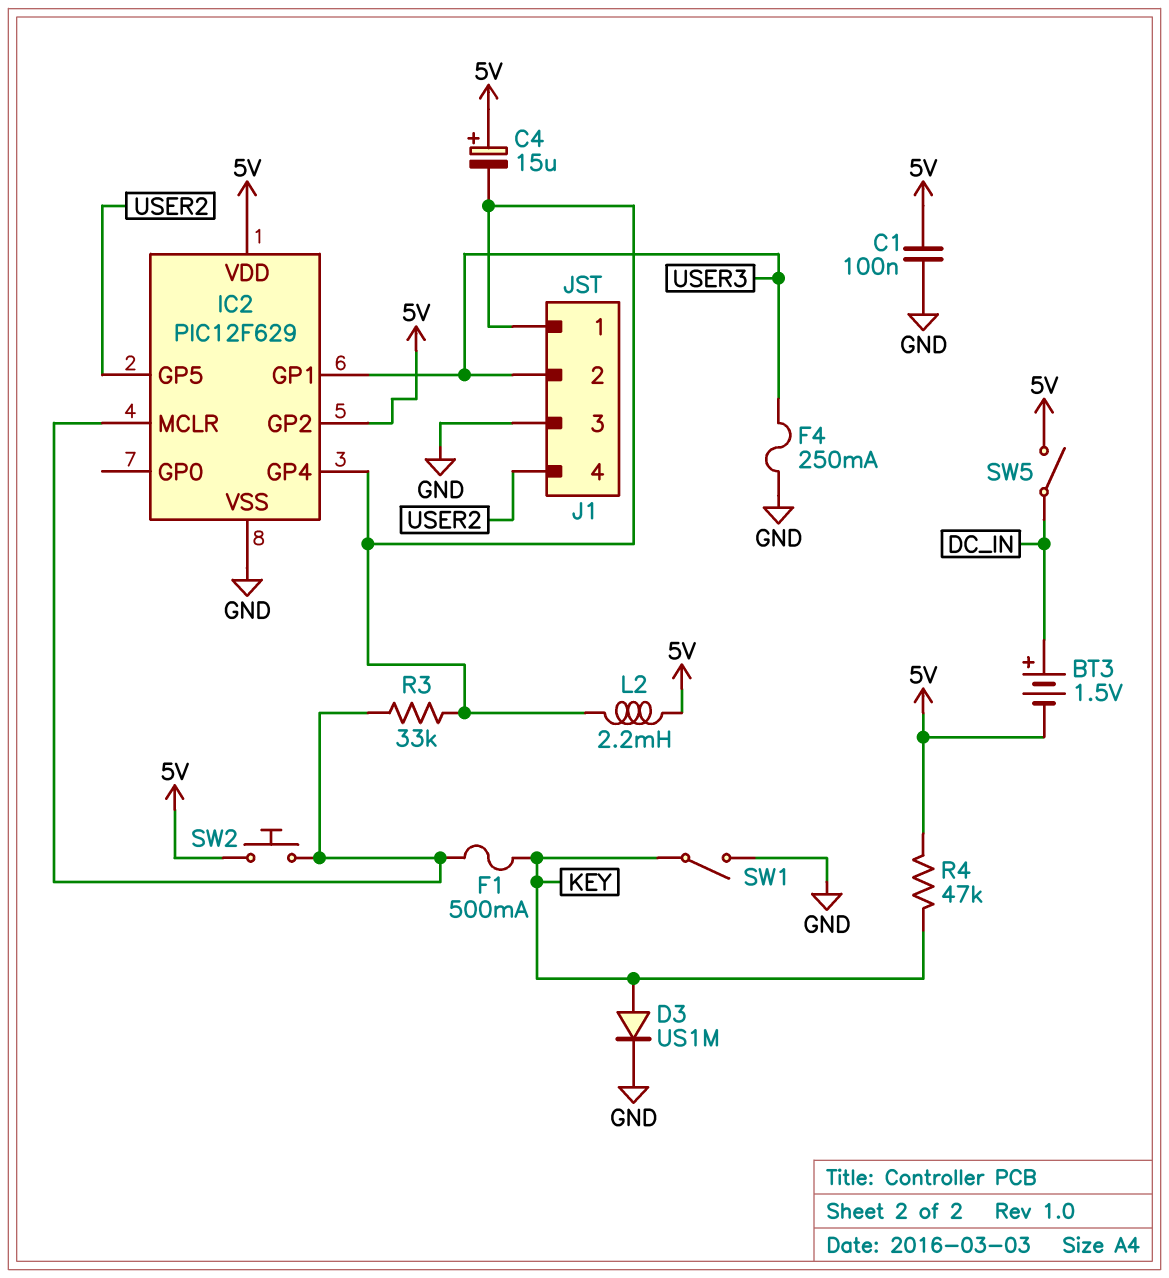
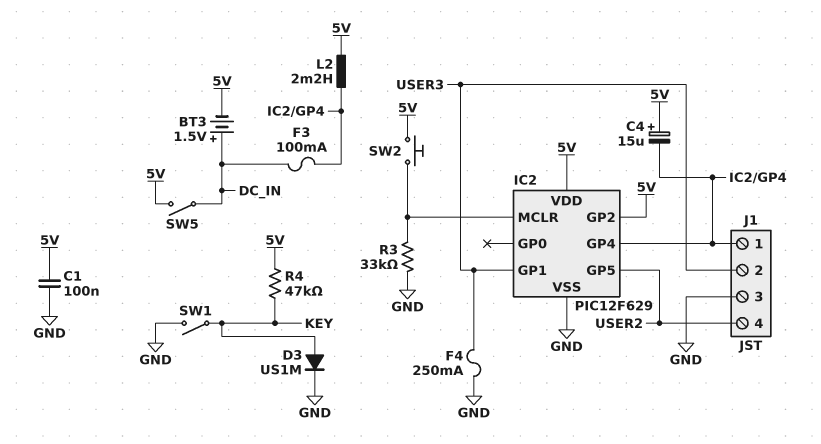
F1: 500mA (IC2/MCLR, KEY) -> none
F3: none -> 100mA (DC_IN, IC2/GP4)
R3: 33k (IC2/GP4, IC2/MCLR) -> 33k (GND, IC2/MCLR)

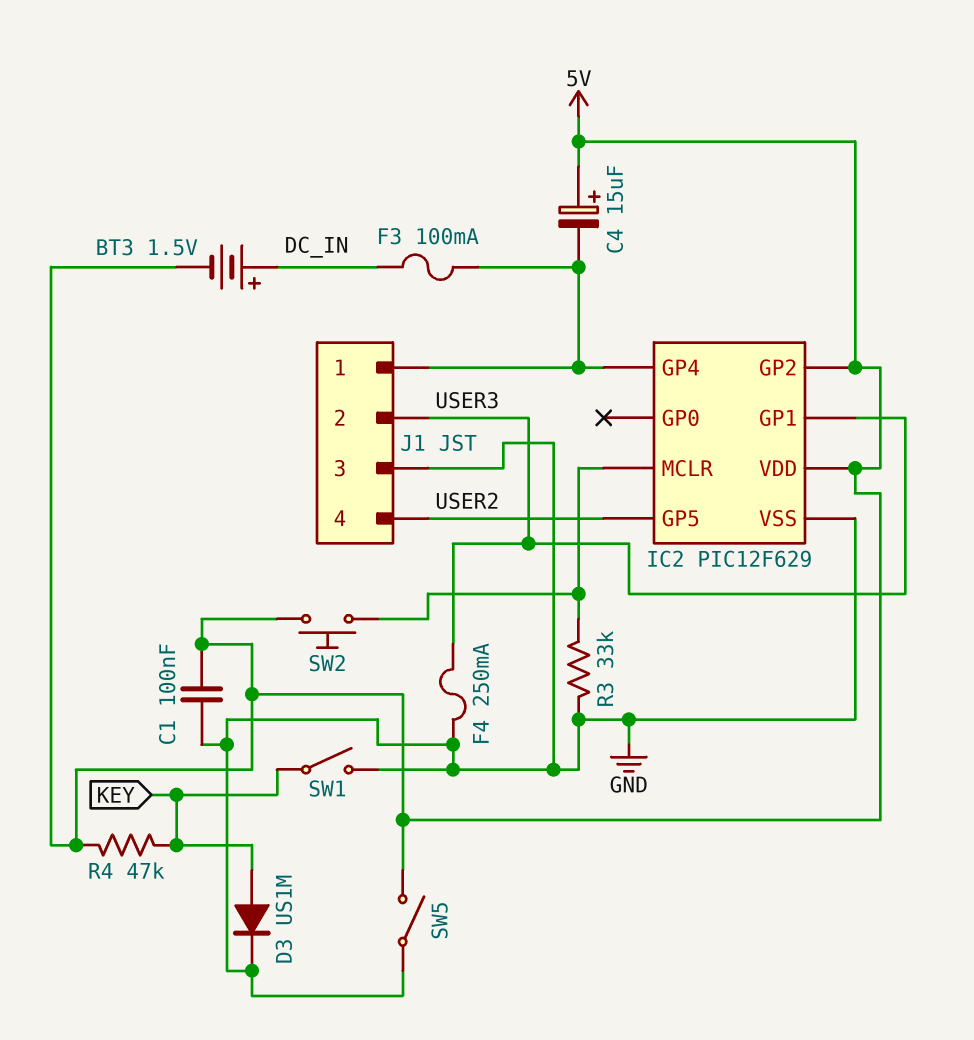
L2: 2.2mH (5V, IC2/GP4) -> none
SW5: switch (5V, DC_IN) -> switch (5V, GND)

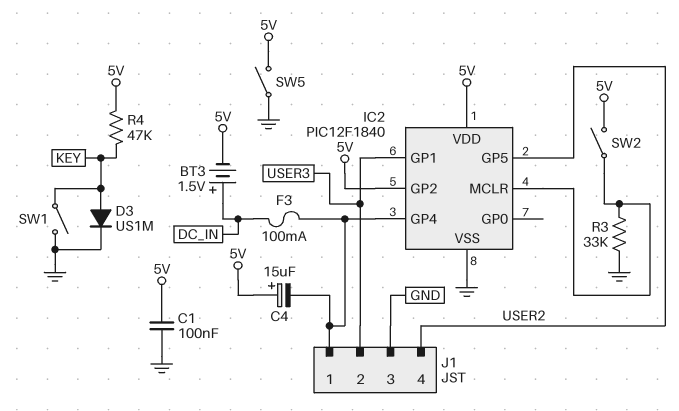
F4: 250mA (GND, USER3) -> none
IC2: PIC12F629 -> PIC12F1840
SW2: button (5V, IC2/MCLR) -> switch (5V, IC2/MCLR)

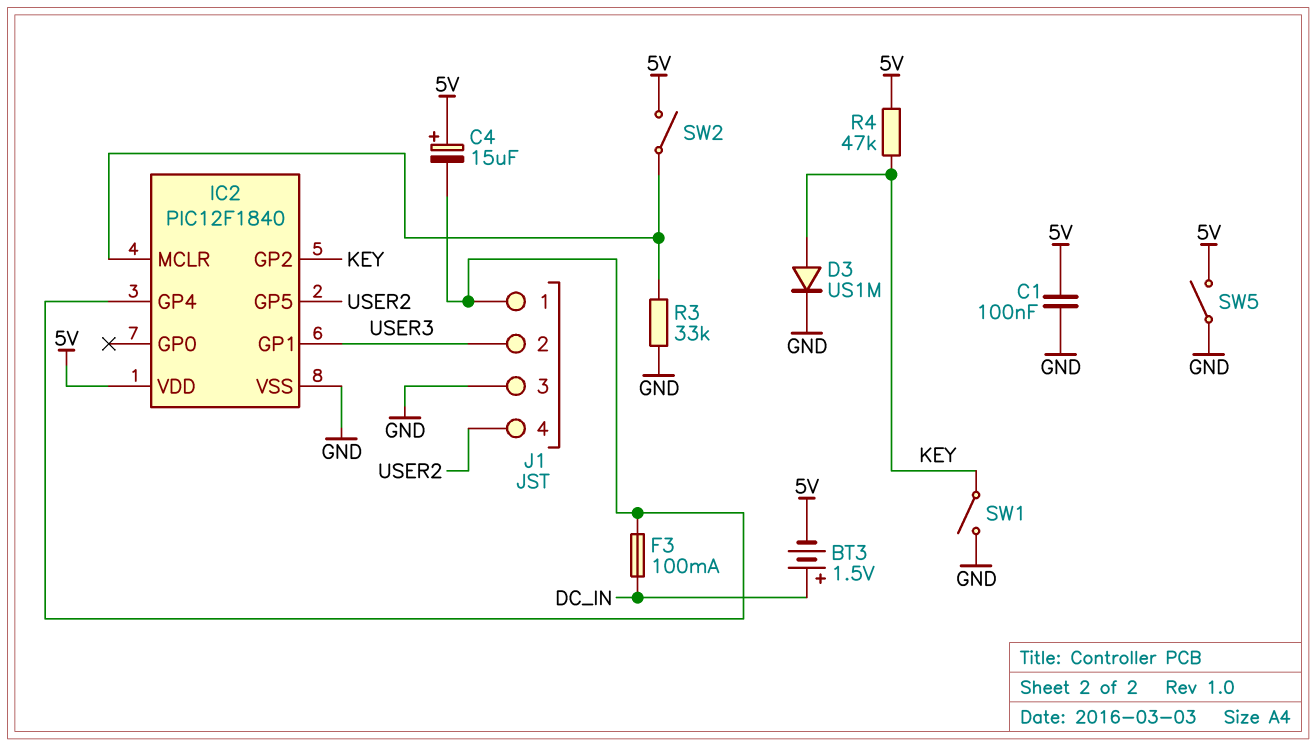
IC2 pin GP2: 5V -> KEY

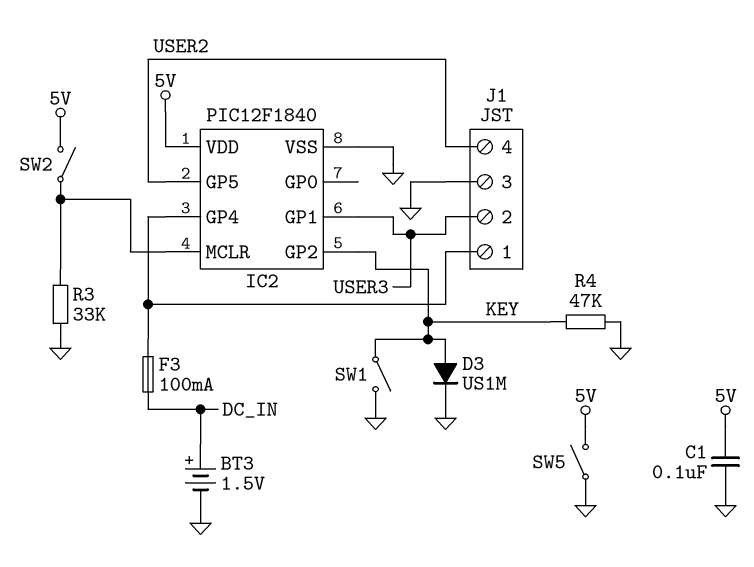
BT3: 1.5V (plus DC_IN, minus 5V) -> 1.5V (plus DC_IN, minus GND)
C4: 15uF (plus 5V, minus IC2/GP4) -> none
R4: 47k (5V, KEY) -> 47k (GND, KEY)

